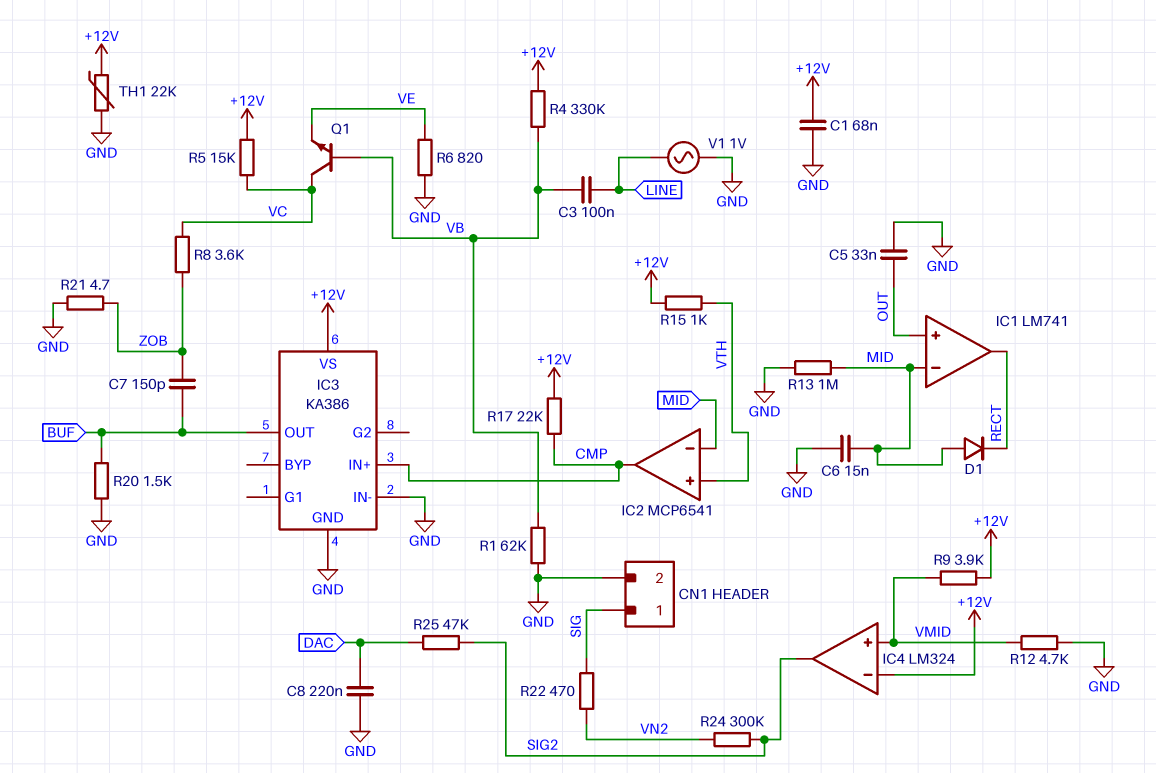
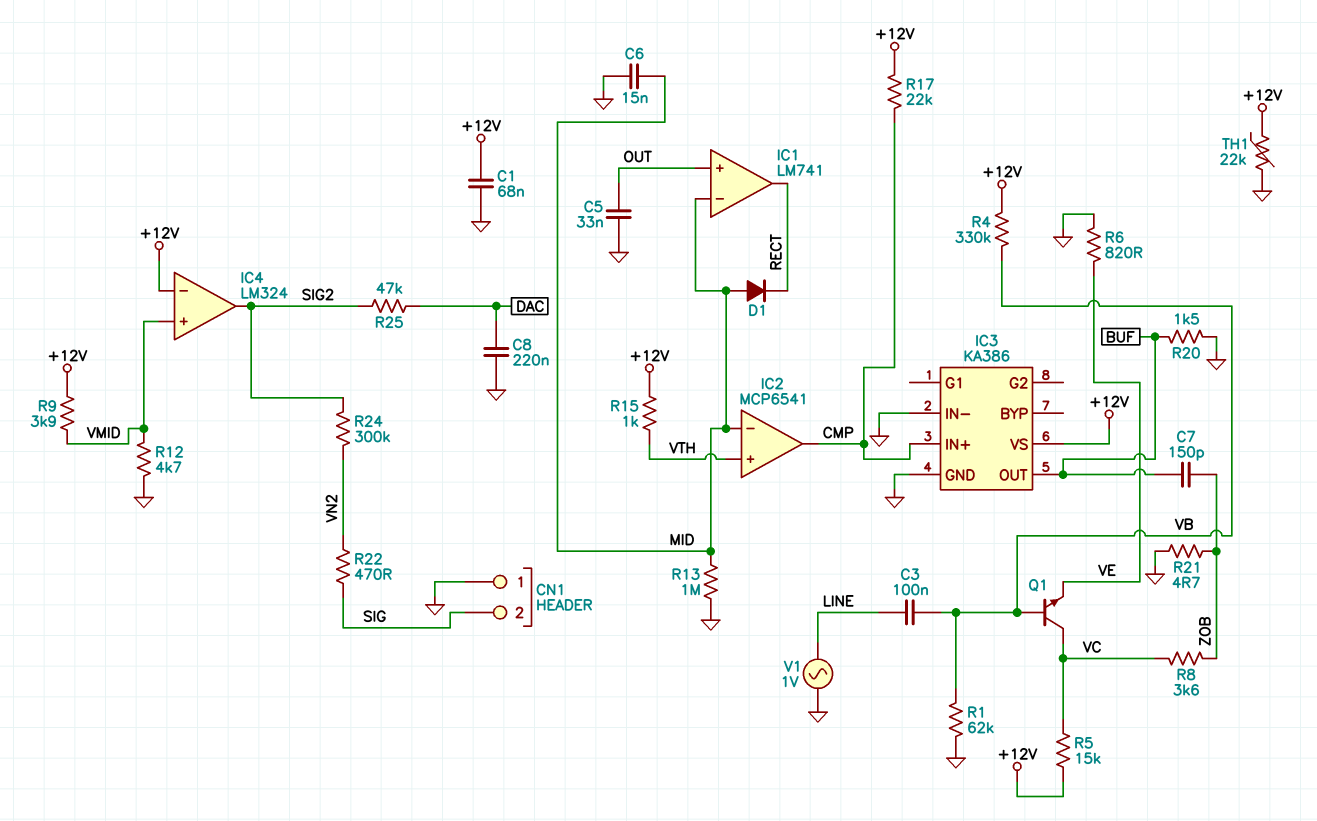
CN1 pin 1: SIG -> GND
CN1 pin 2: GND -> SIG

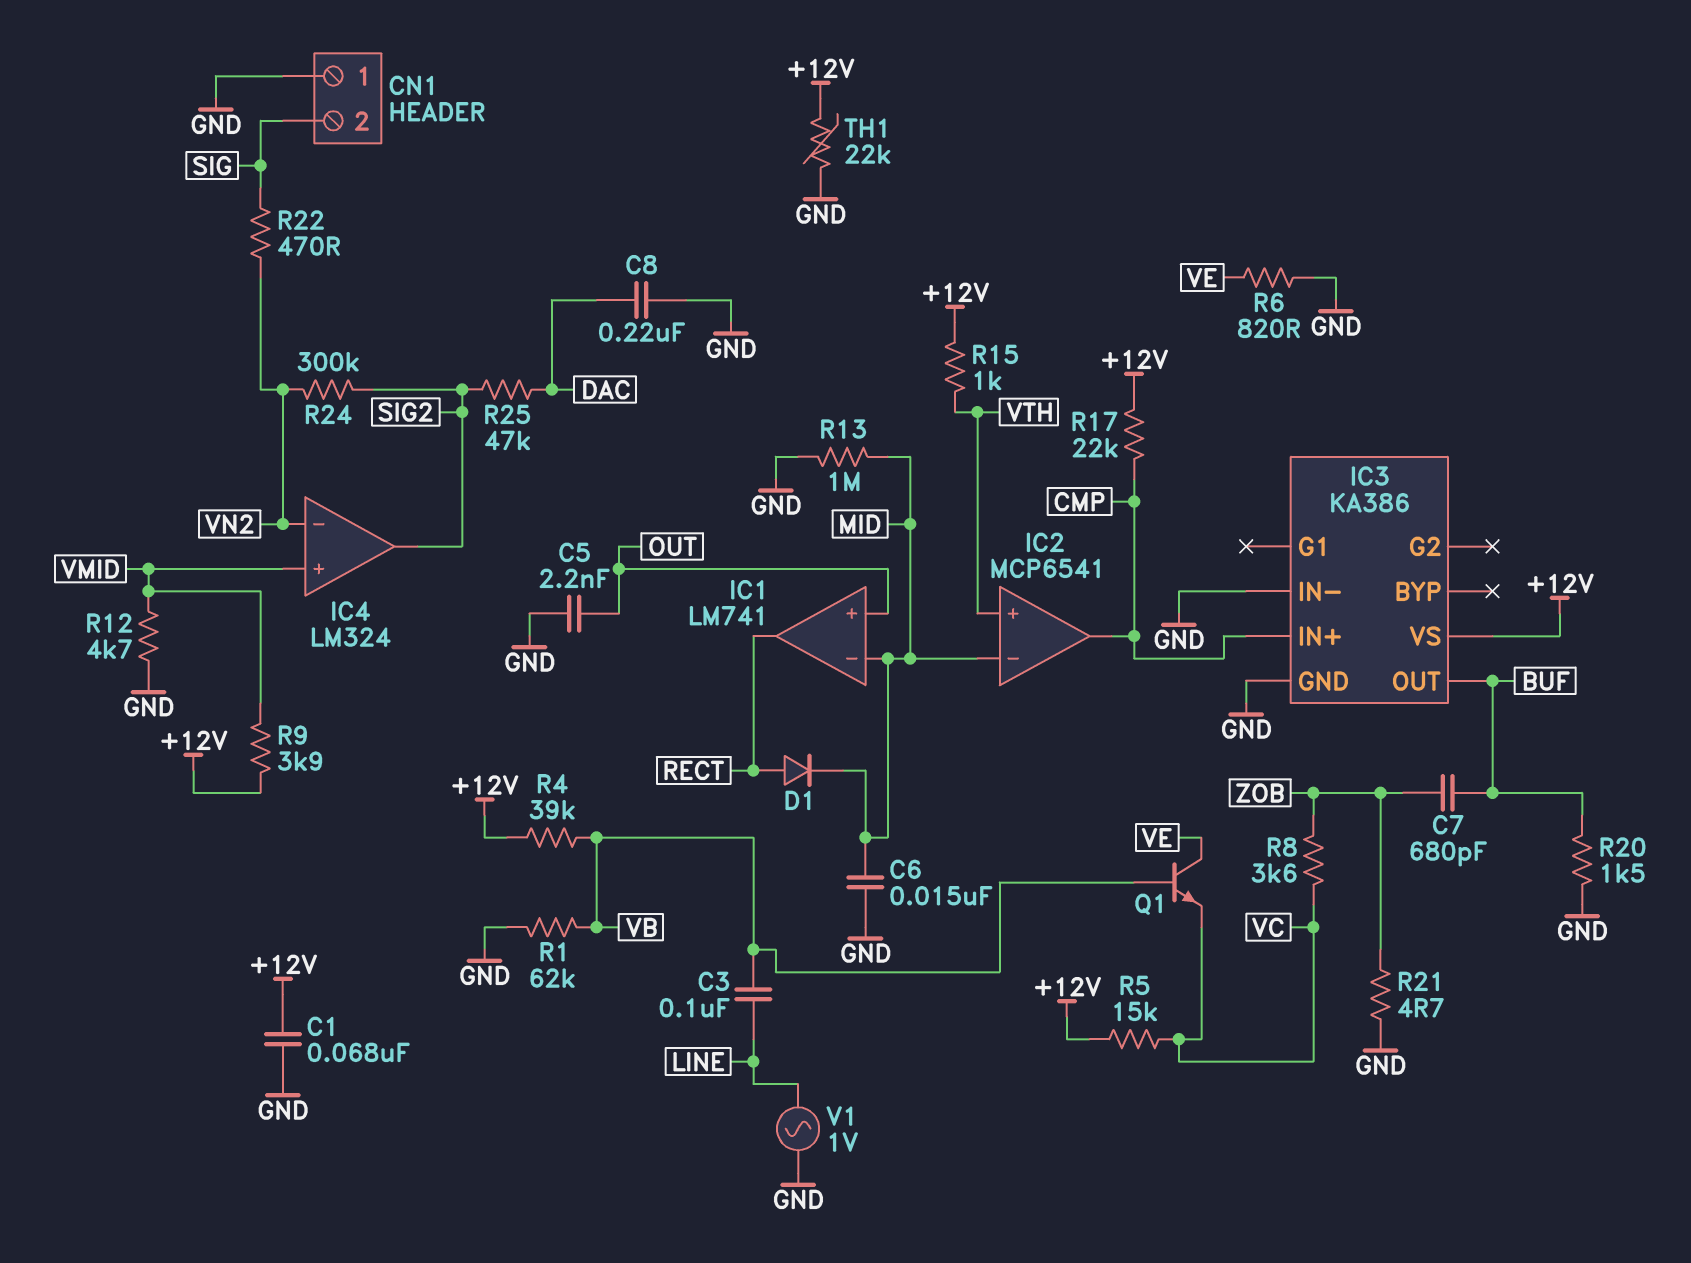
C5: 33nF (GND, OUT) -> 2.2nF (GND, OUT)
C7: 150pF (BUF, ZOB) -> 680pF (BUF, ZOB)
D1: diode (A MID, K RECT) -> diode (A RECT, K MID)
IC4 pin in-: +12V -> VN2
Q1: NPN (B VB, C VC, E VE) -> NPN (B VB, C VE, E VC)
R4: 330k (+12V, VB) -> 39k (+12V, VB)

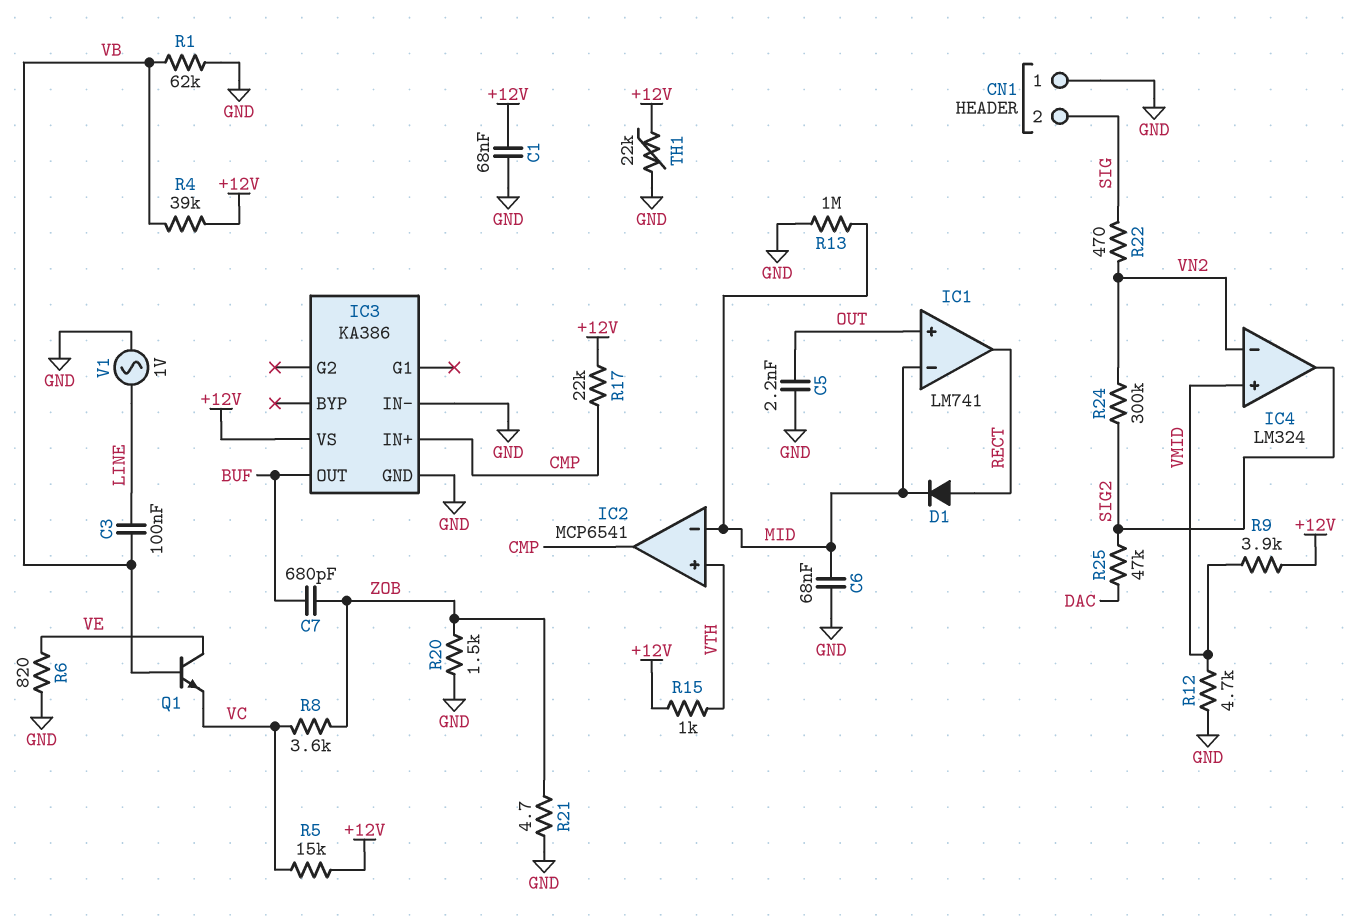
C6: 15nF (GND, MID) -> 68nF (GND, MID)
C8: 220nF (DAC, GND) -> none
R20: 1.5k (BUF, GND) -> 1.5k (GND, ZOB)

